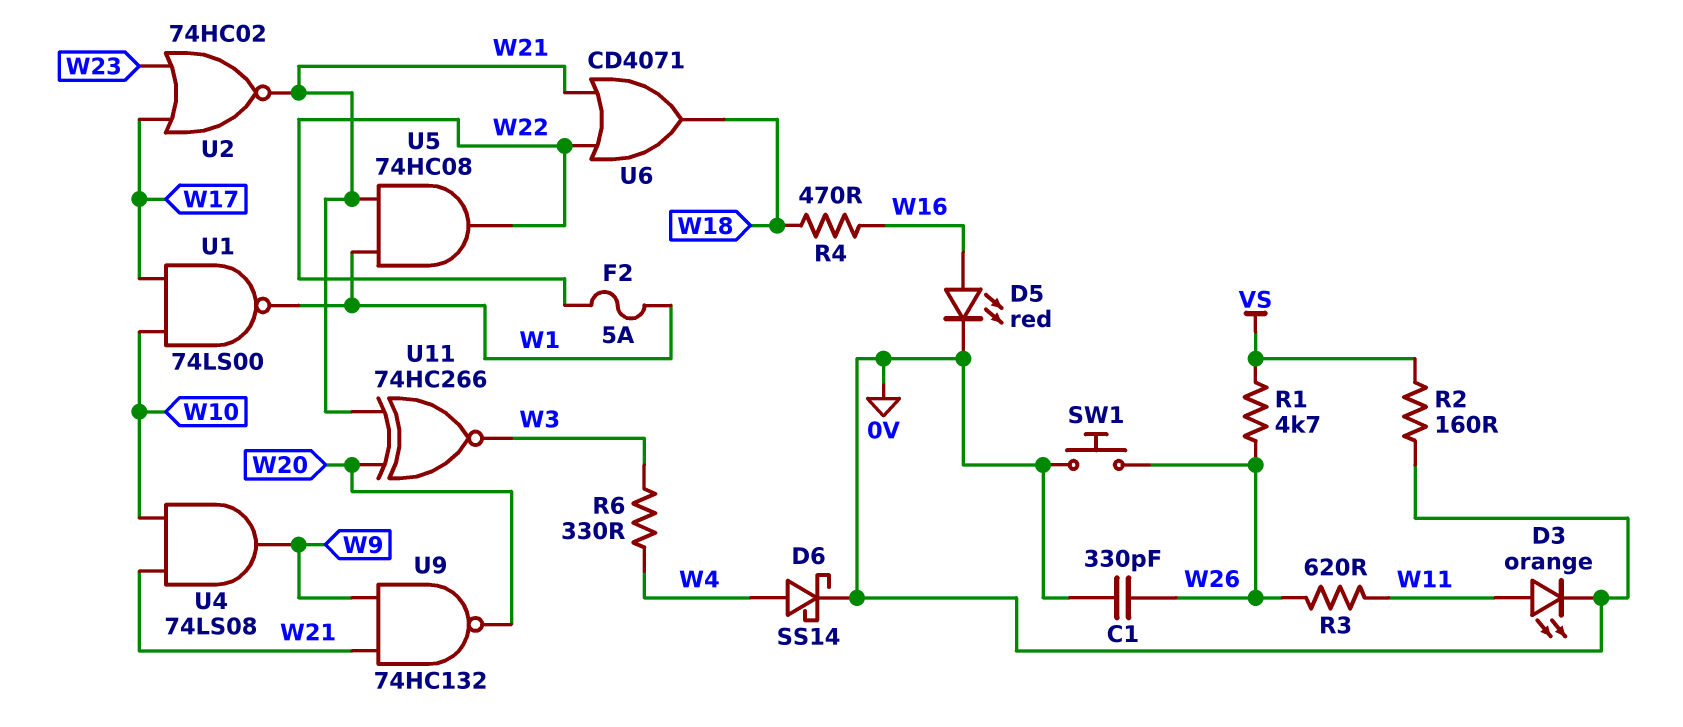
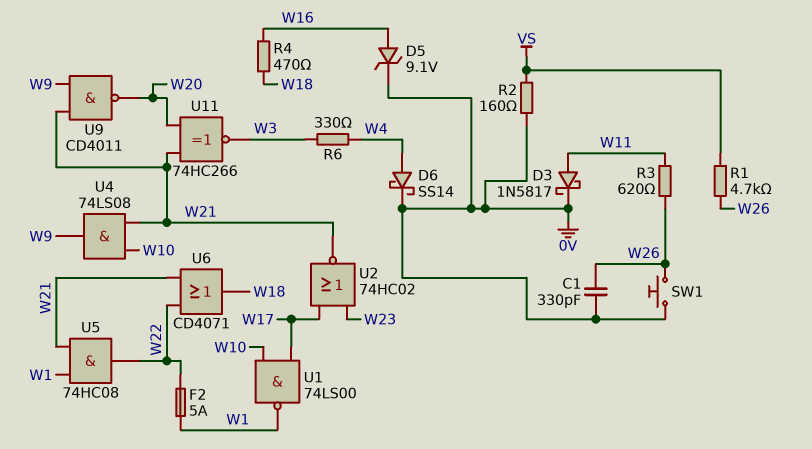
D3: LED orange (A W11, K 0V) -> schottky 1N5817 (A W11, K 0V)
D5: LED red (A W16, K 0V) -> zener 9.1V (A W16, K 0V)
U9: NAND 74HC132 (in W9, in W21, out W20) -> NAND CD4011 (in W9, in W21, out W20)

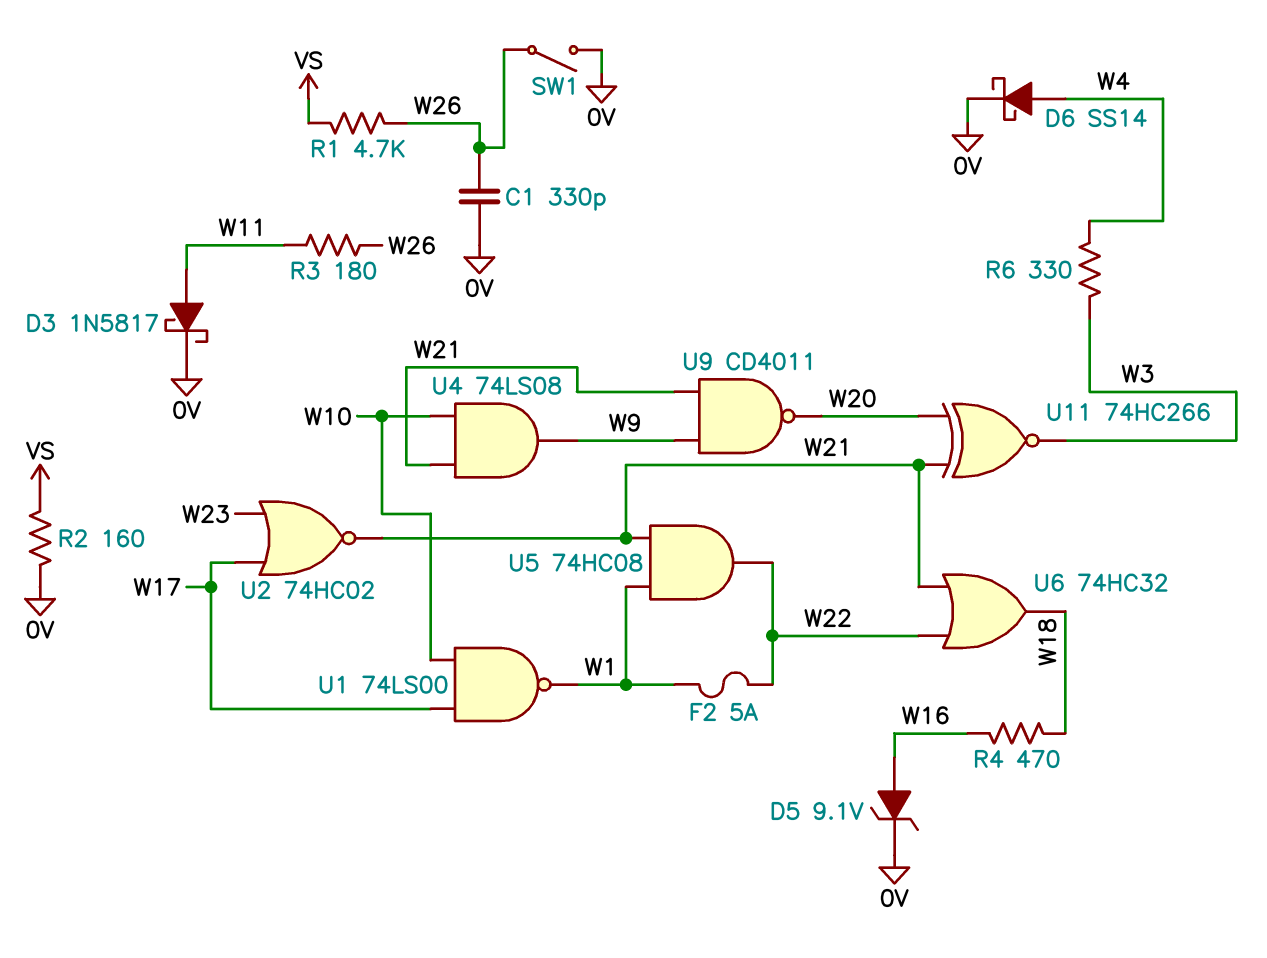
R3: 620 (W11, W26) -> 180 (W11, W26)
SW1: button (0V, W26) -> switch (0V, W26)
U6: OR CD4071 (in W21, in W22, out W18) -> OR 74HC32 (in W21, in W22, out W18)

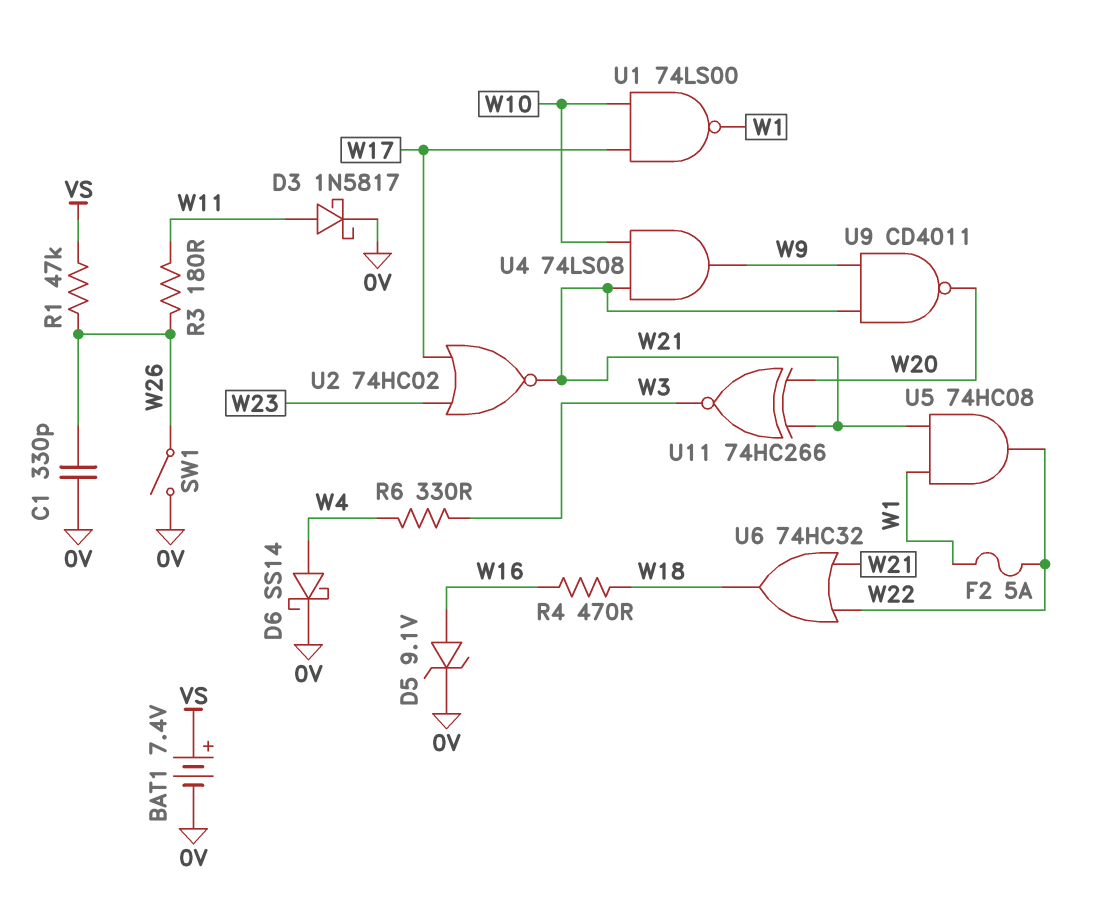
BAT1: none -> 7.4V (plus VS, minus 0V)
R1: 4.7k (VS, W26) -> 47k (VS, W26)
R2: 160 (0V, VS) -> none

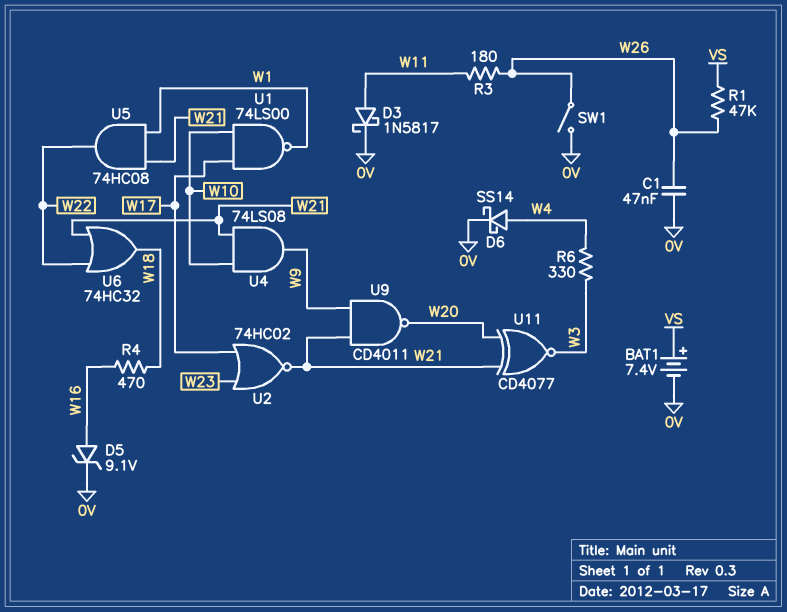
C1: 330pF (0V, W26) -> 47nF (0V, W26)
F2: 5A (W1, W22) -> none
U11: XNOR 74HC266 (in W20, in W21, out W3) -> XNOR CD4077 (in W20, in W21, out W3)

